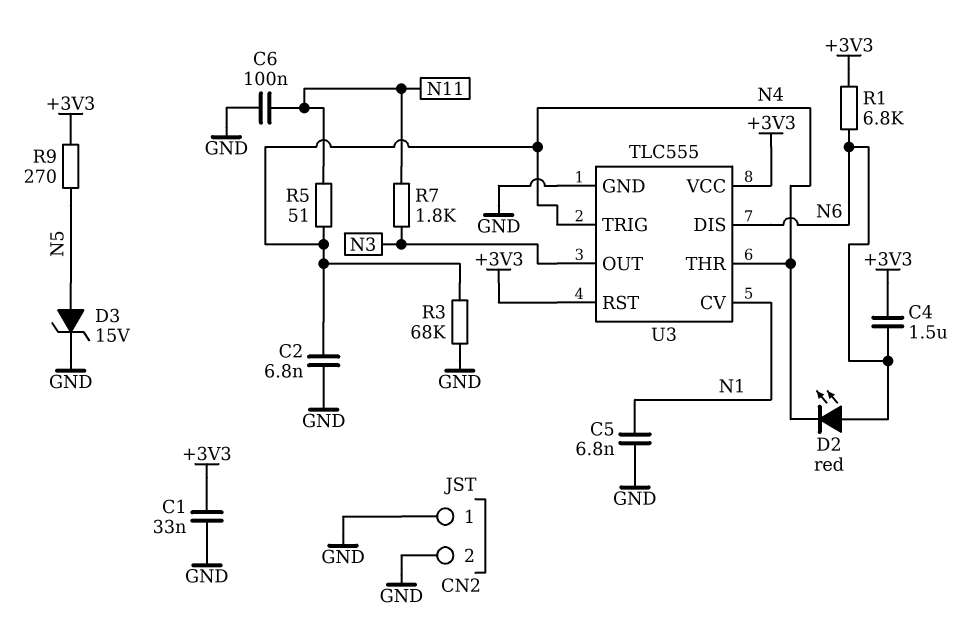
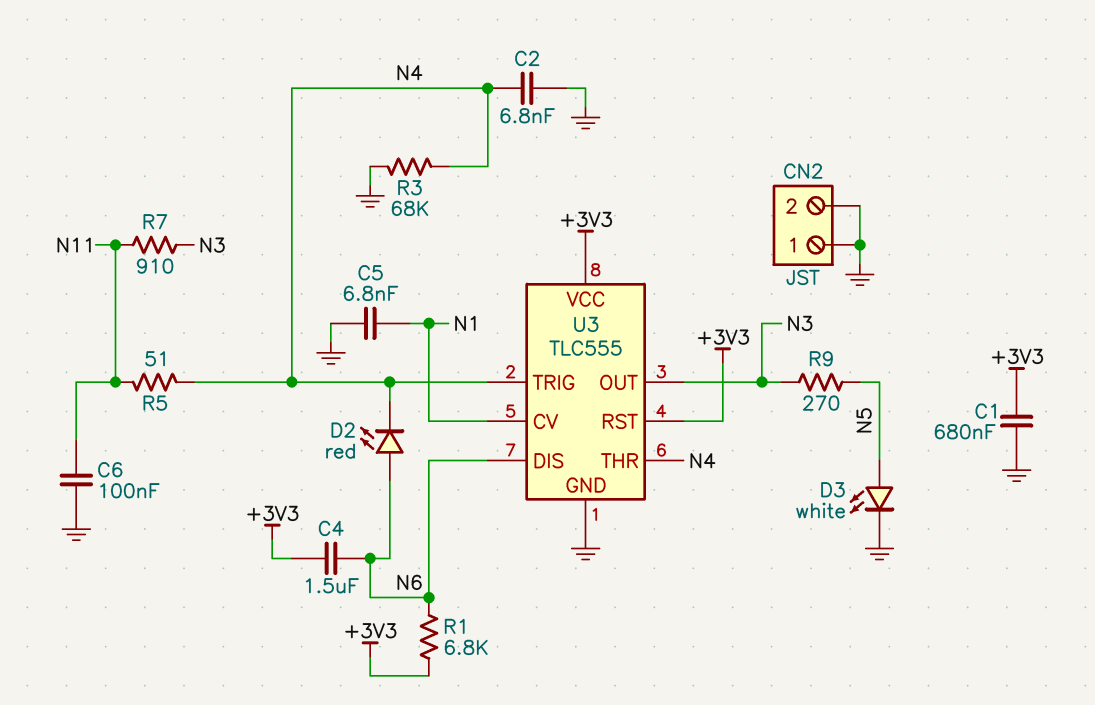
C1: 33nF (+3V3, GND) -> 680nF (+3V3, GND)
D3: zener 15V (A N5, K GND) -> LED white (A N5, K GND)
R7: 1.8k (N3, N11) -> 910 (N3, N11)
R9: 270 (+3V3, N5) -> 270 (N3, N5)

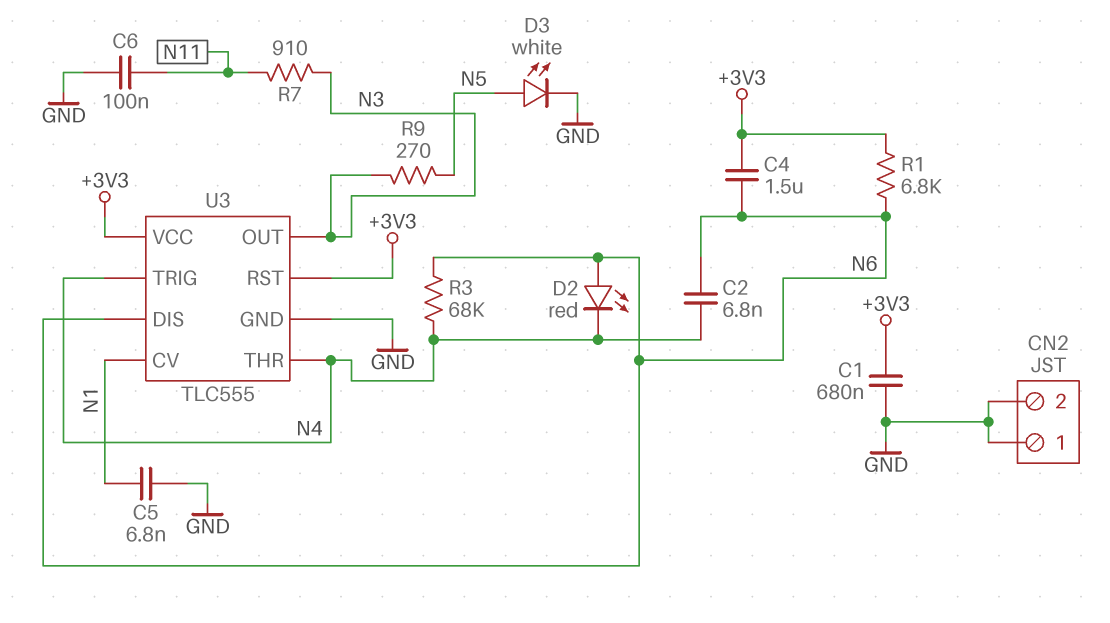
C2: 6.8nF (GND, N4) -> 6.8nF (N4, N6)
R3: 68k (GND, N4) -> 68k (N4, N6)
R5: 51 (N4, N11) -> none

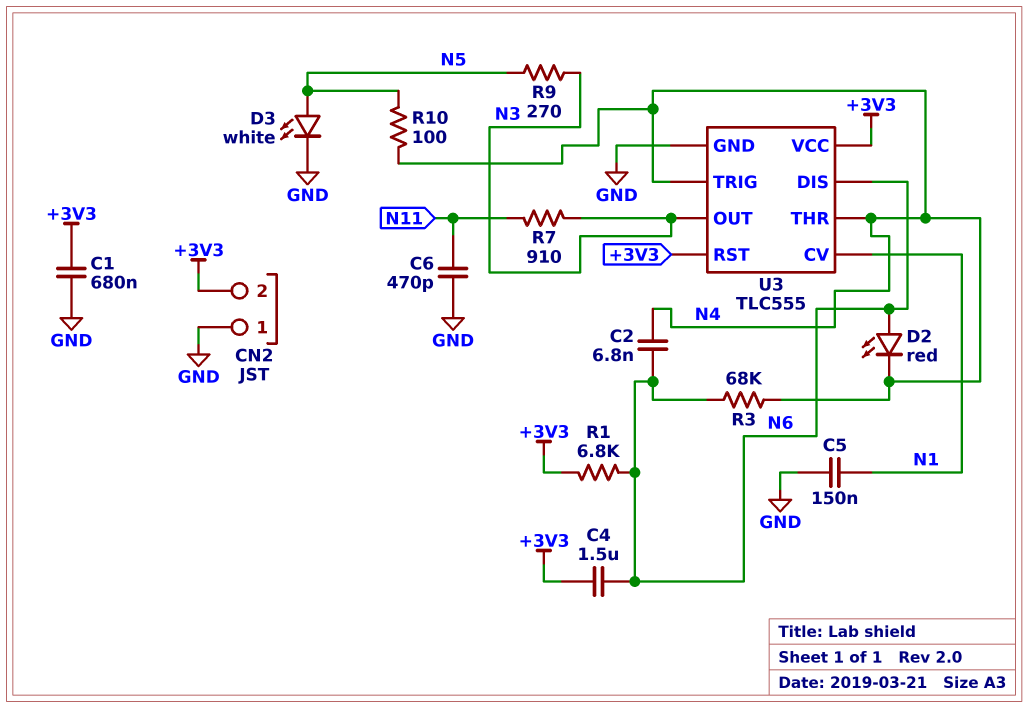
C5: 6.8nF (GND, N1) -> 150nF (GND, N1)
C6: 100nF (GND, N11) -> 470pF (GND, N11)
CN2 pin 2: GND -> +3V3
R10: none -> 100 (N4, N5)

